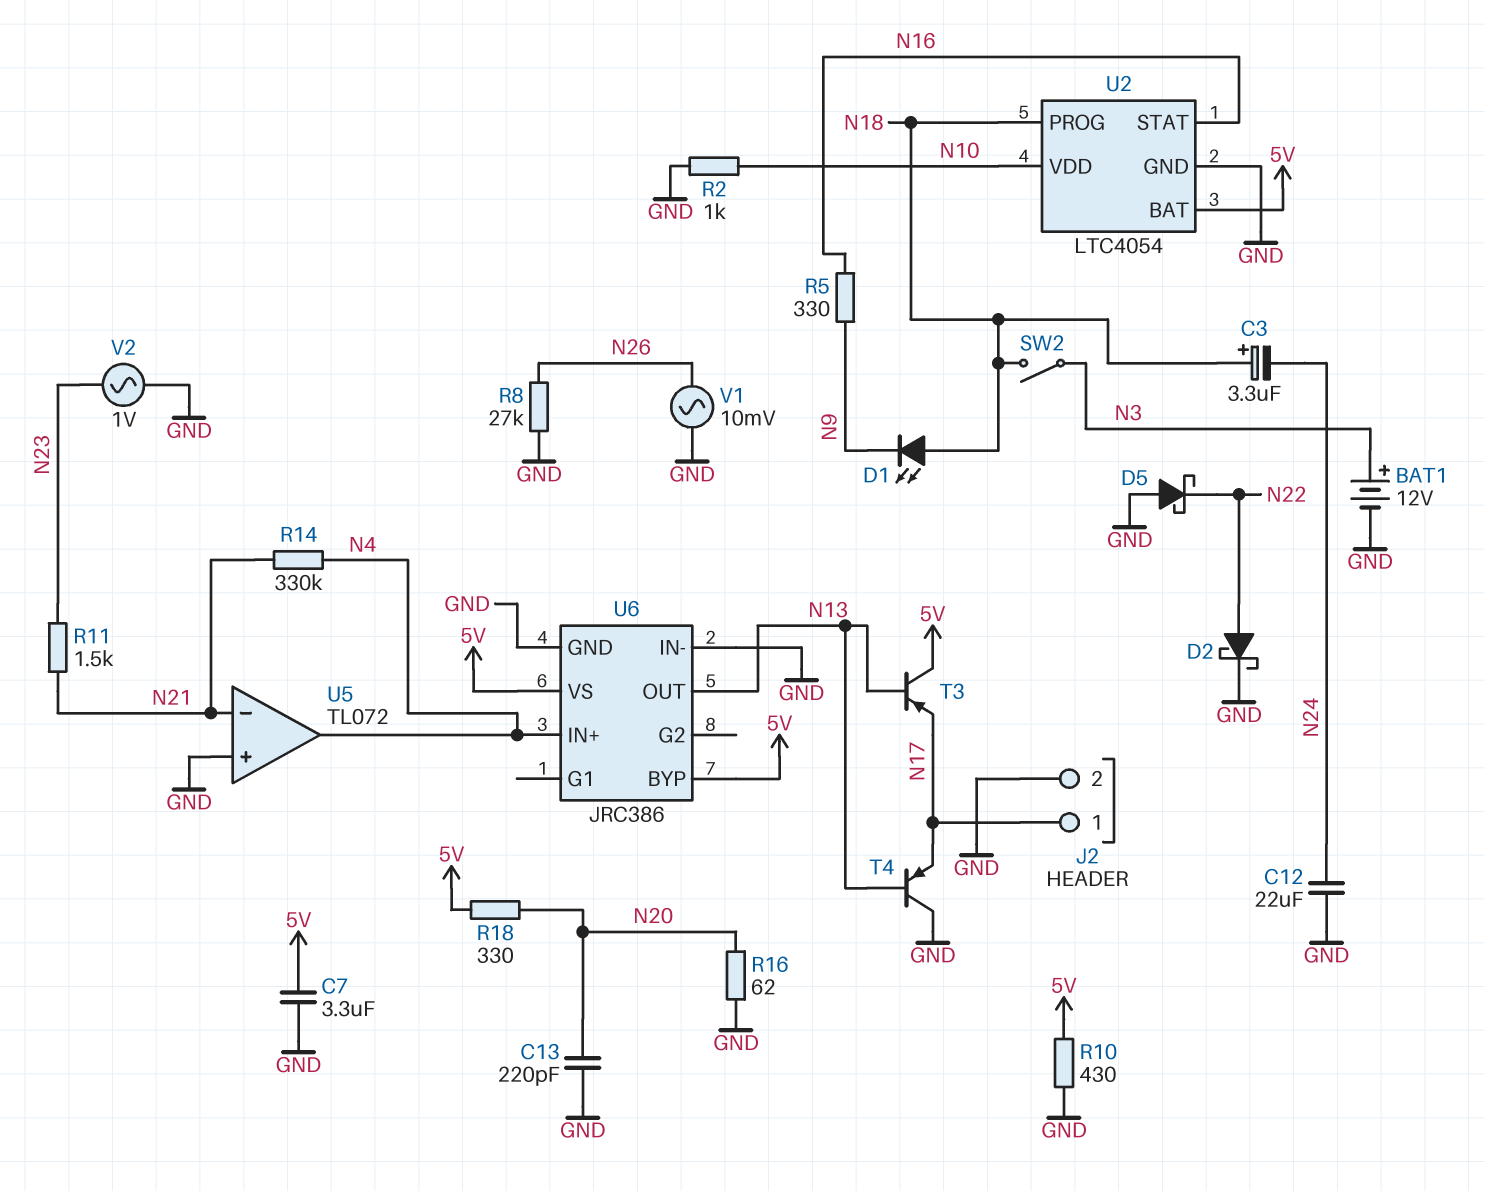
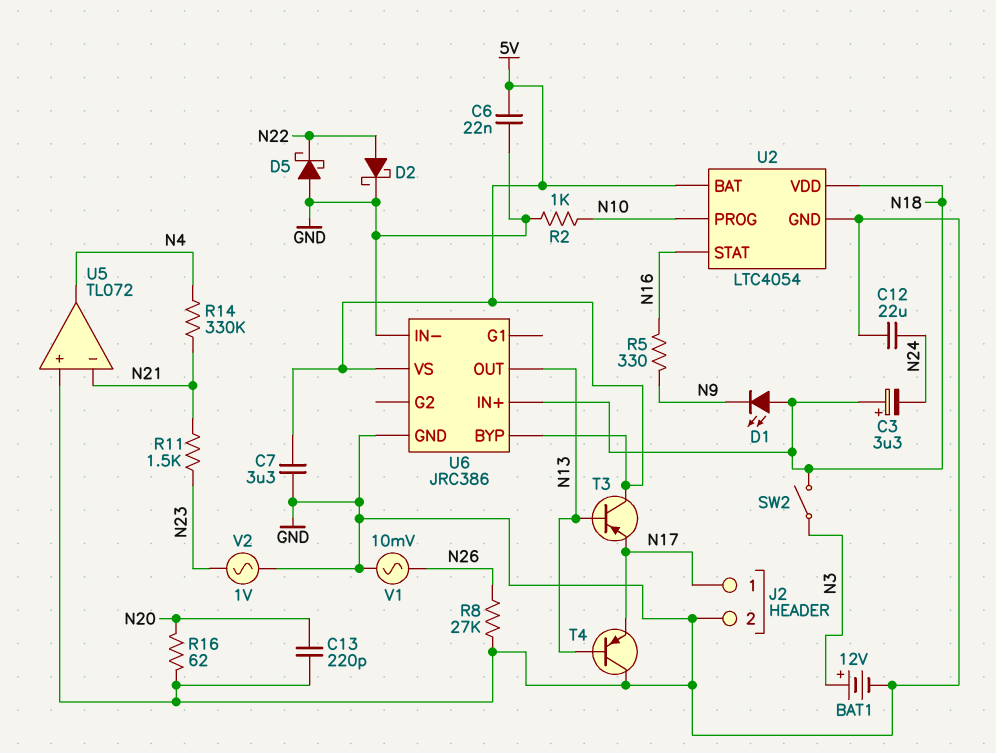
C6: none -> 22nF (5V, GND)
R10: 430 (5V, GND) -> none
R18: 330 (5V, N20) -> none
U2 pin PROG: N18 -> N10
U2 pin VDD: N10 -> N18
U6 pin IN+: N4 -> N18

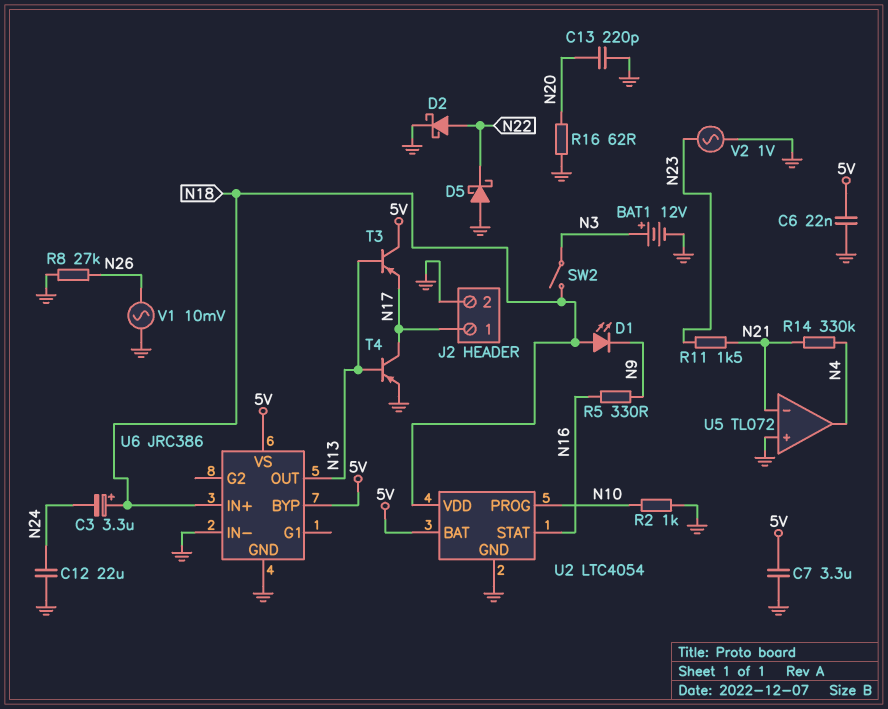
T4: PNP (B N13, C GND, E N17) -> PNP (B N13, C N17, E GND)

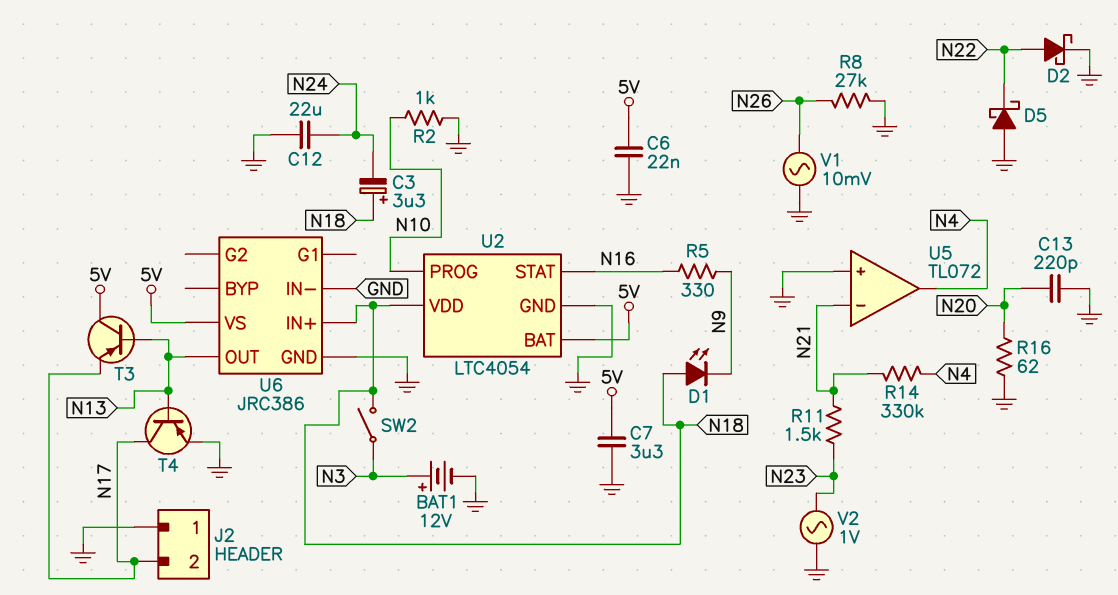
J2 pin 1: N17 -> GND
J2 pin 2: GND -> N17
U6 pin BYP: 5V -> none

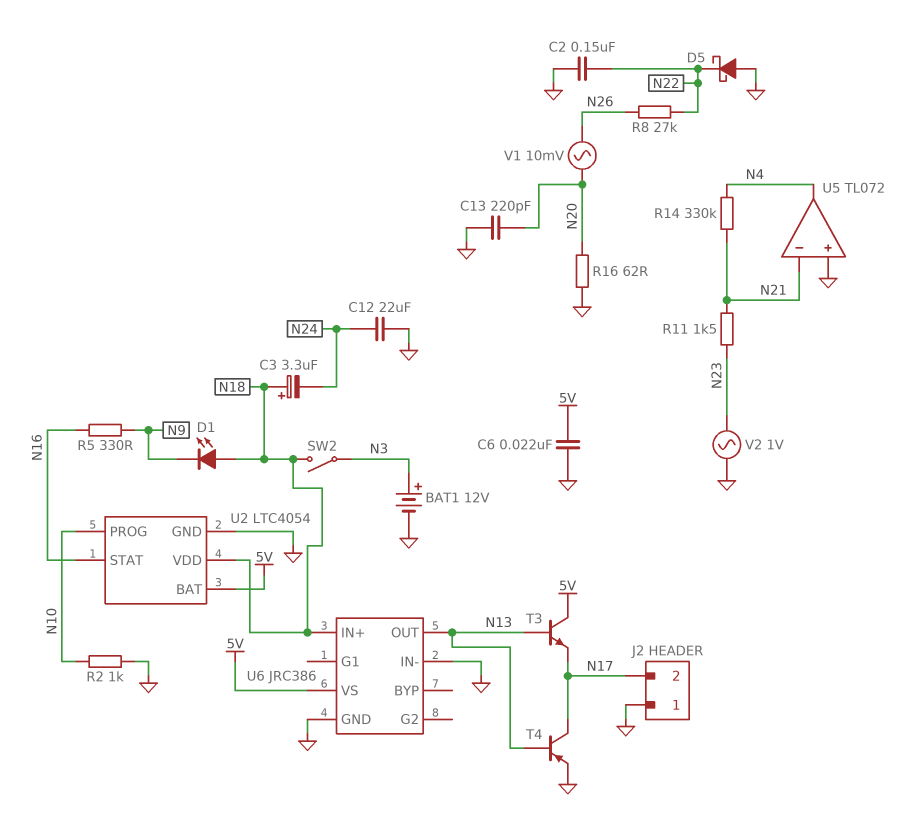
C2: none -> 150nF (GND, N22)
C7: 3.3uF (5V, GND) -> none
D2: schottky (A N22, K GND) -> none
R8: 27k (GND, N26) -> 27k (N22, N26)
T3: PNP (B N13, C 5V, E N17) -> NPN (B N13, C 5V, E N17)
V1: AC 10mV (GND, N26) -> AC 10mV (N20, N26)

